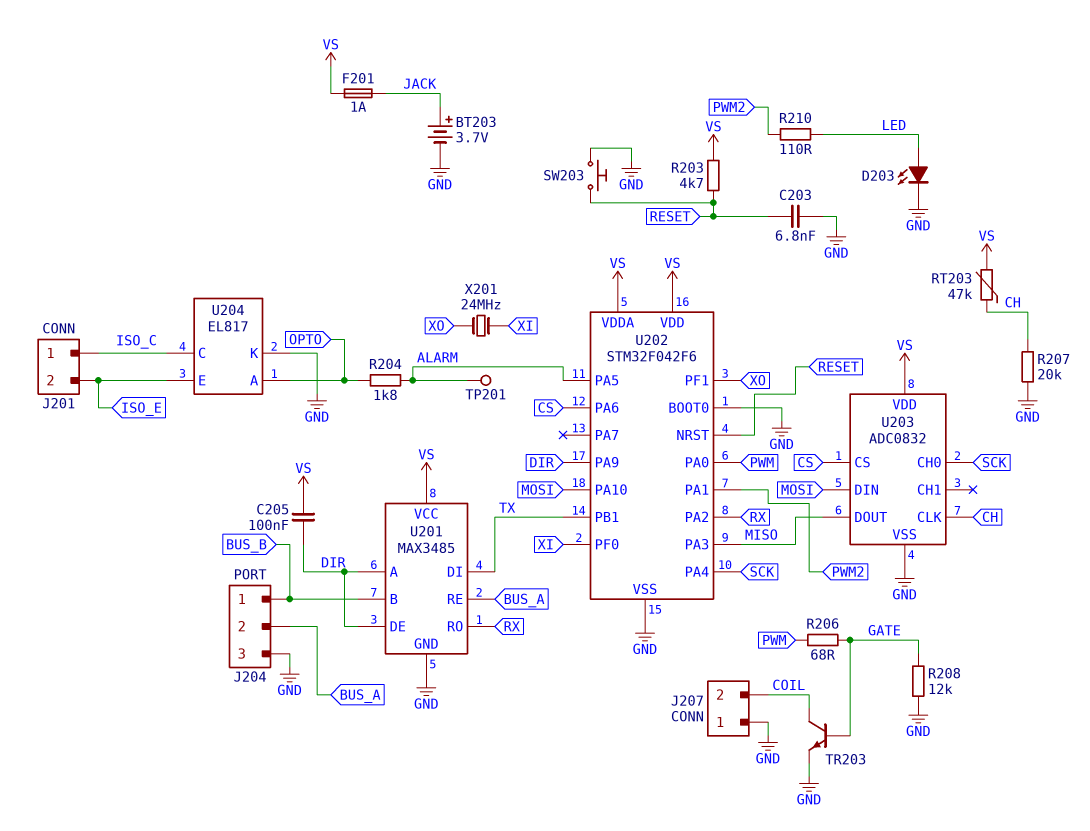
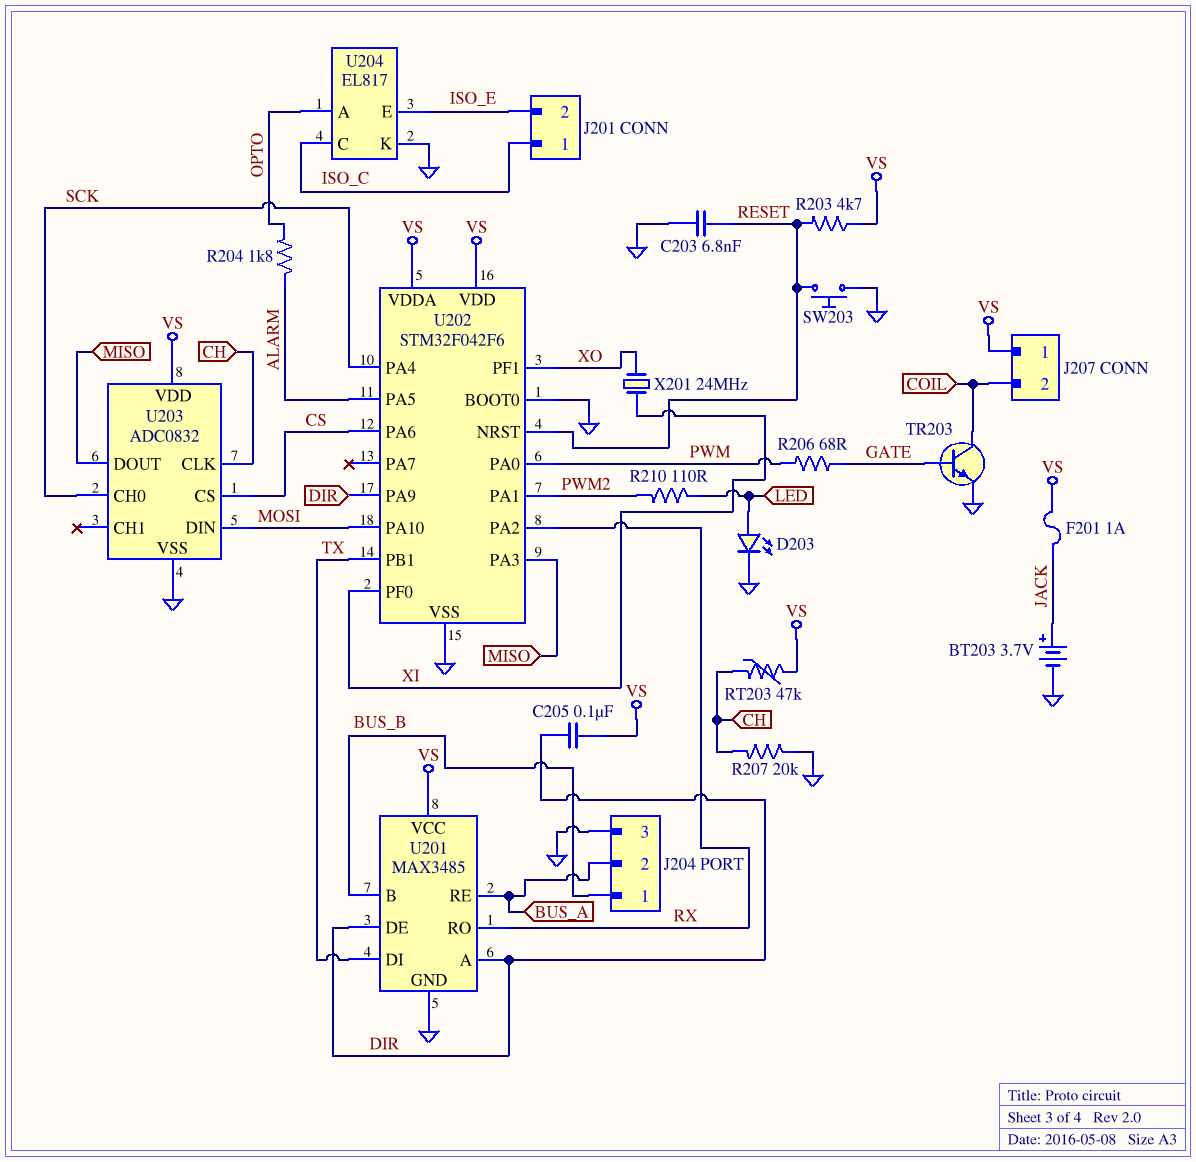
J207 pin 1: GND -> VS
R208: 12k (GATE, GND) -> none
TP201: test point (ALARM) -> none

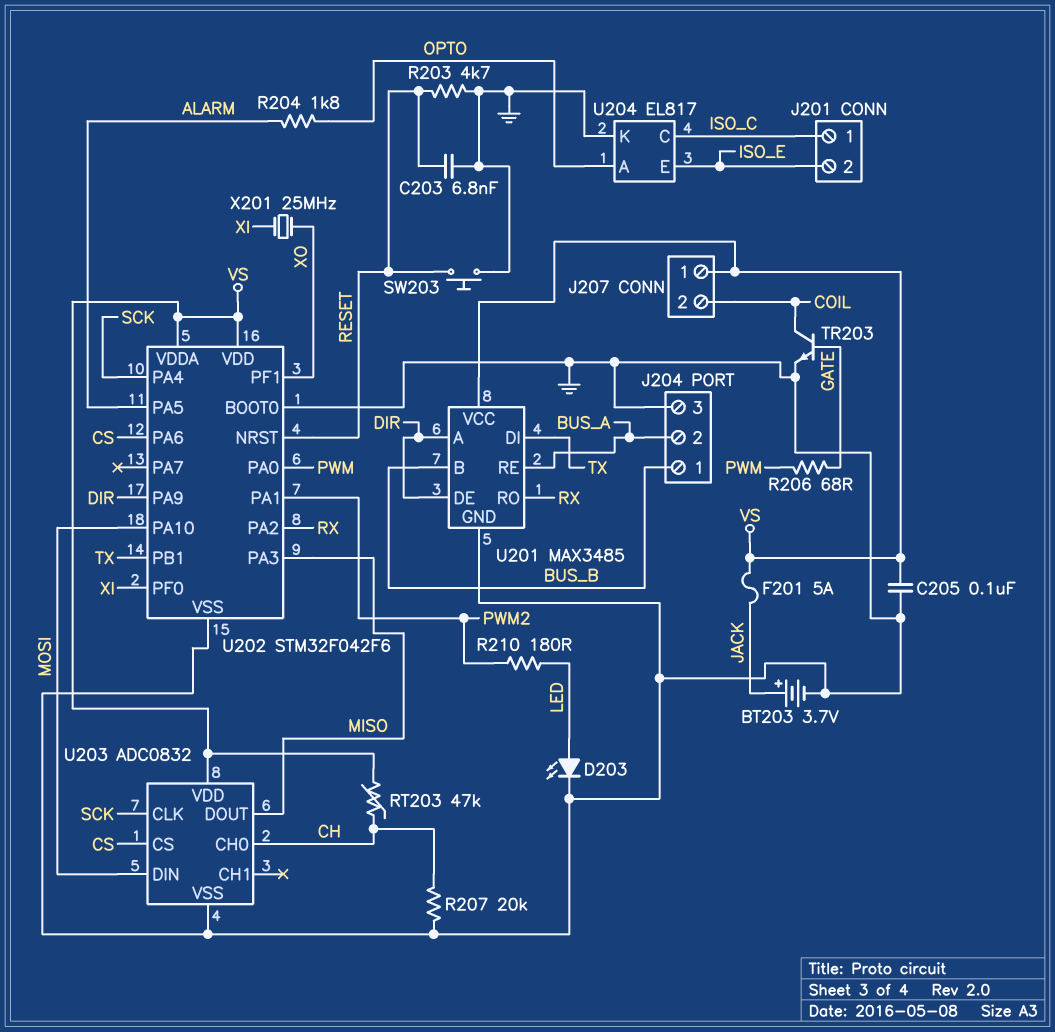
C205: 100nF (DIR, VS) -> 100nF (GND, VS)
F201: 1A (JACK, VS) -> 5A (JACK, VS)
R203: 4.7k (RESET, VS) -> 4.7k (GND, RESET)
R210: 110 (LED, PWM2) -> 180 (LED, PWM2)
U203 pin CH0: SCK -> CH
U203 pin CLK: CH -> SCK
X201: 24MHz (XI, XO) -> 25MHz (XI, XO)

